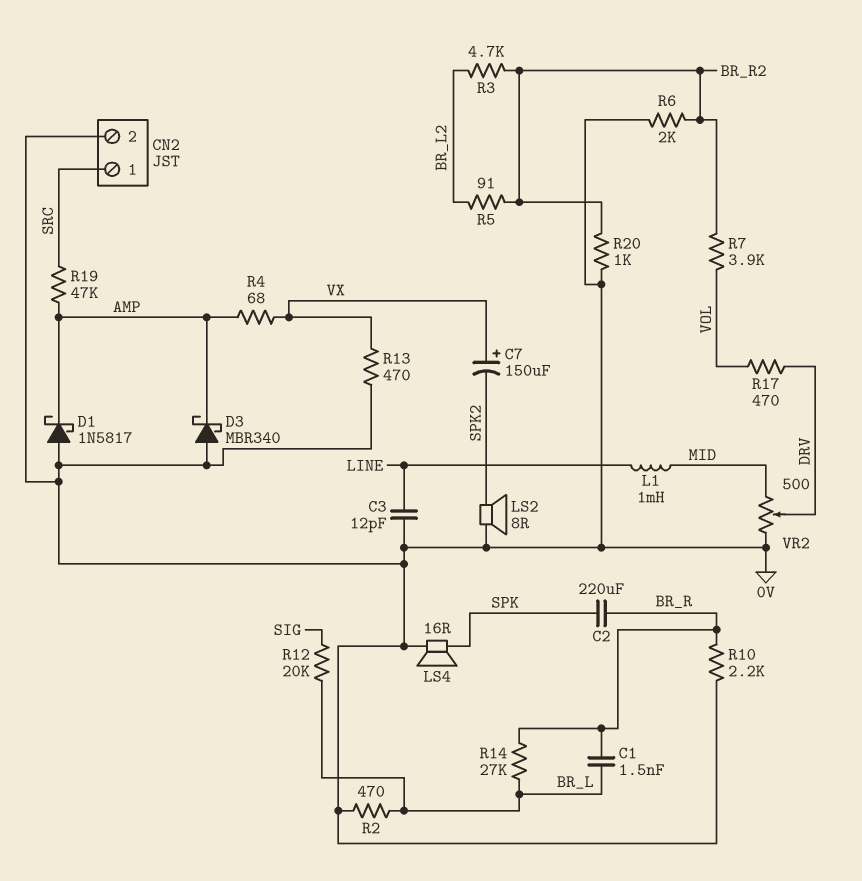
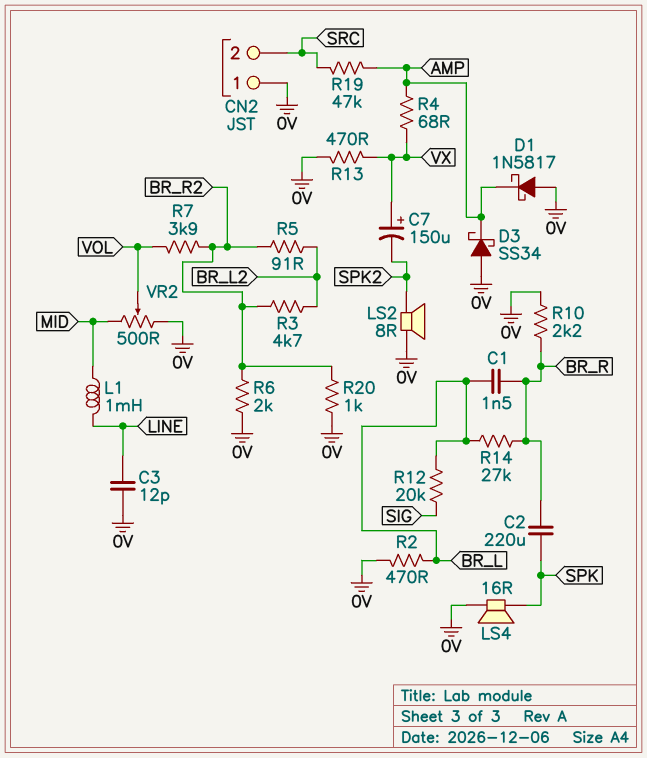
CN2 pin 1: SRC -> 0V
CN2 pin 2: 0V -> SRC
D3: schottky MBR340 (A 0V, K AMP) -> schottky SS34 (A 0V, K AMP)
R17: 470 (DRV, VOL) -> none
VR2: 500 (0V, MID, wiper DRV) -> 500 (0V, MID, wiper VOL)

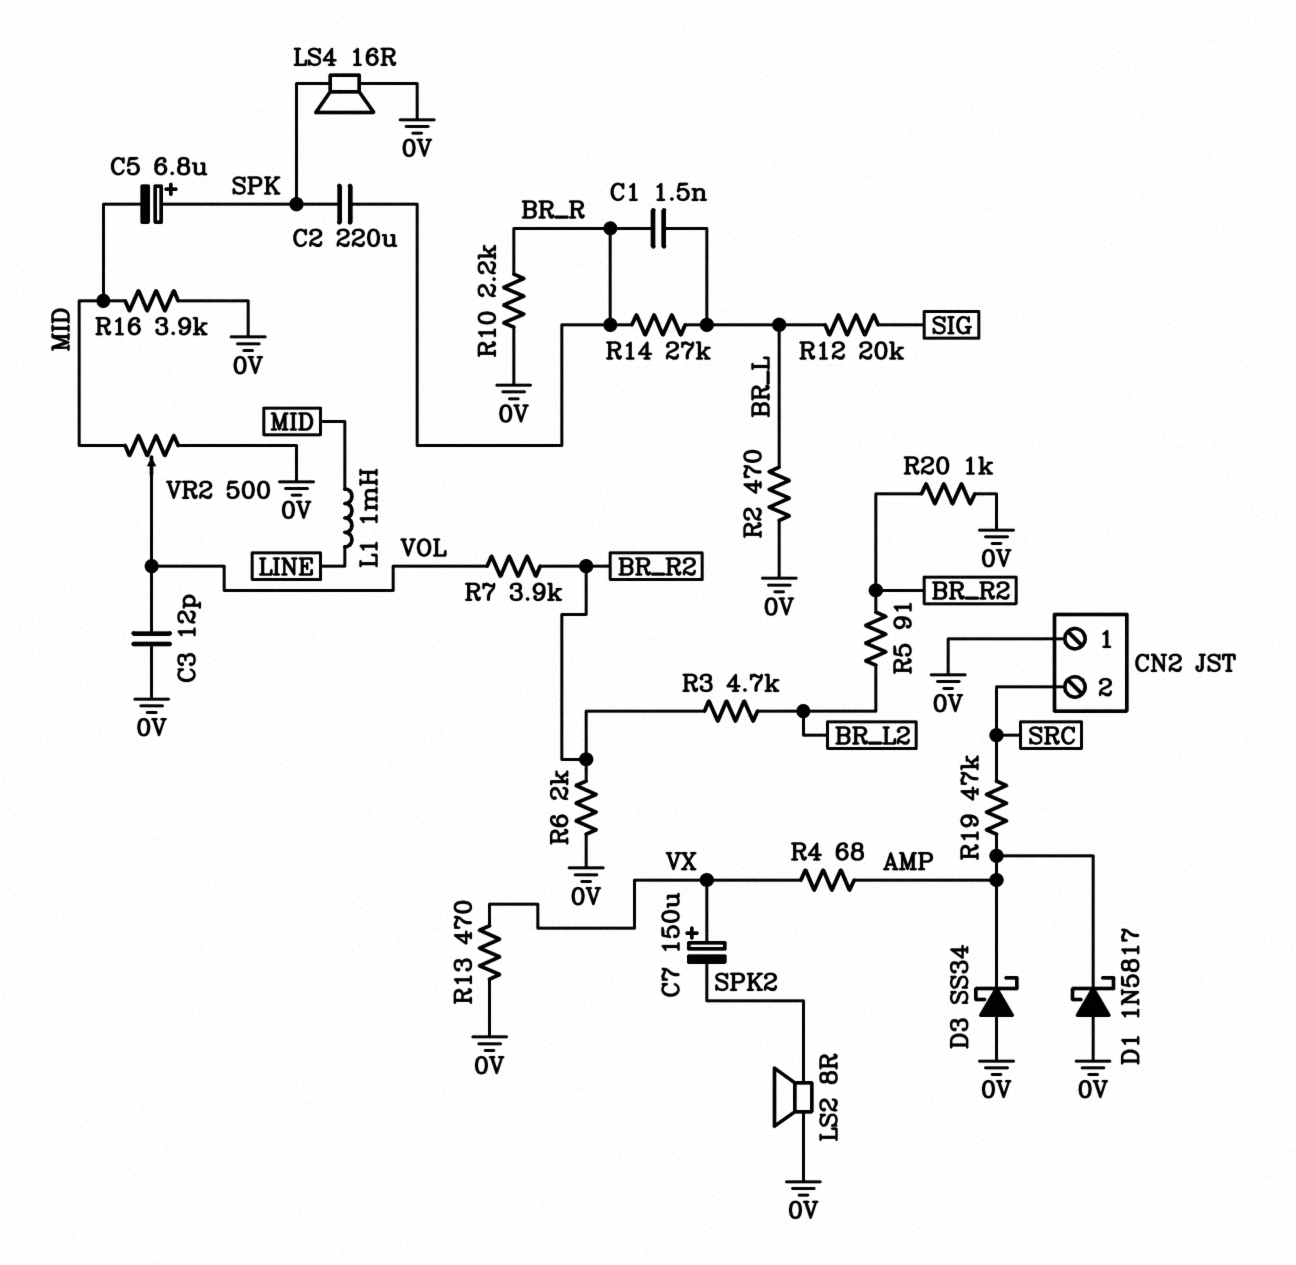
C3: 12pF (0V, LINE) -> 12pF (0V, VOL)
C5: none -> 6.8uF (plus SPK, minus MID)
R16: none -> 3.9k (0V, MID)

